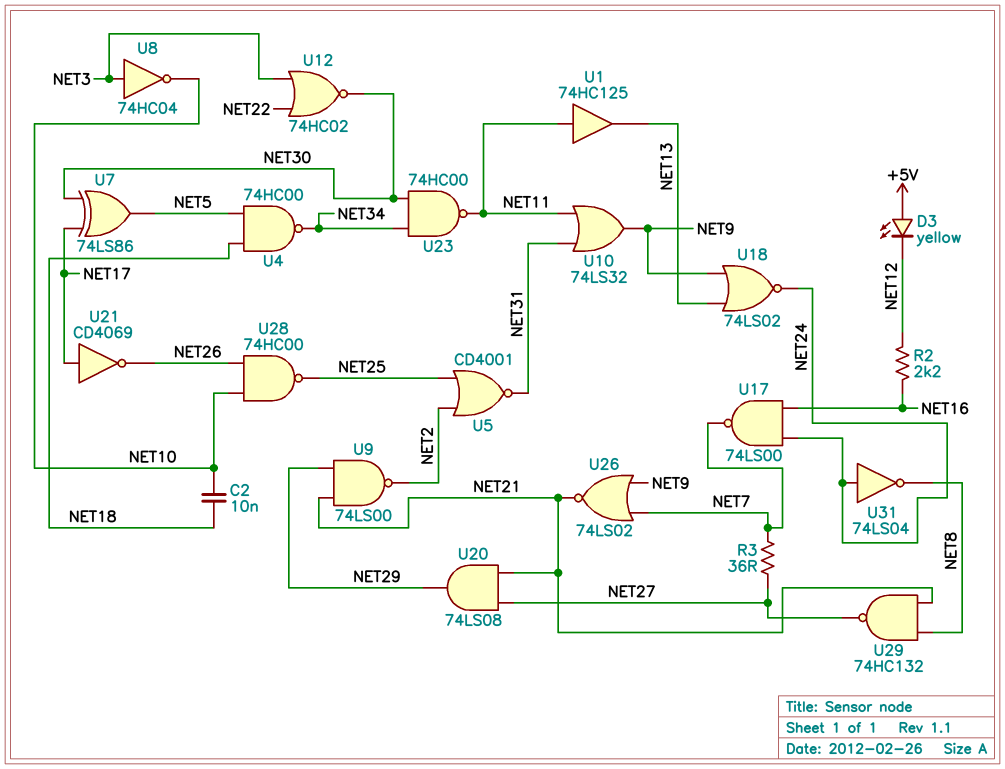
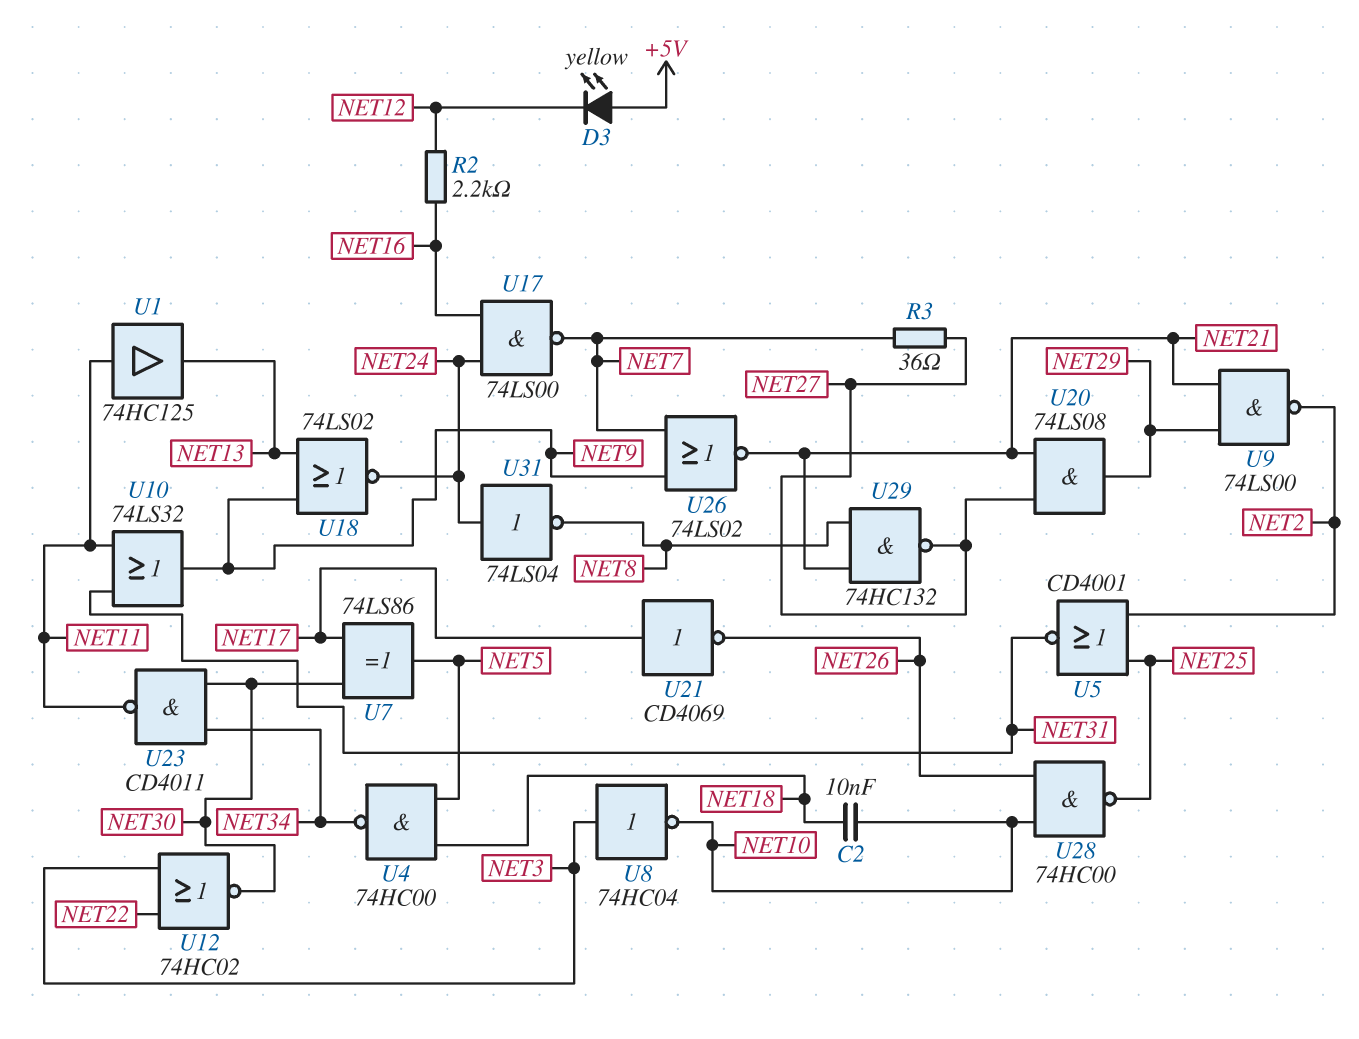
U23: NAND 74HC00 (in NET30, in NET34, out NET11) -> NAND CD4011 (in NET30, in NET34, out NET11)

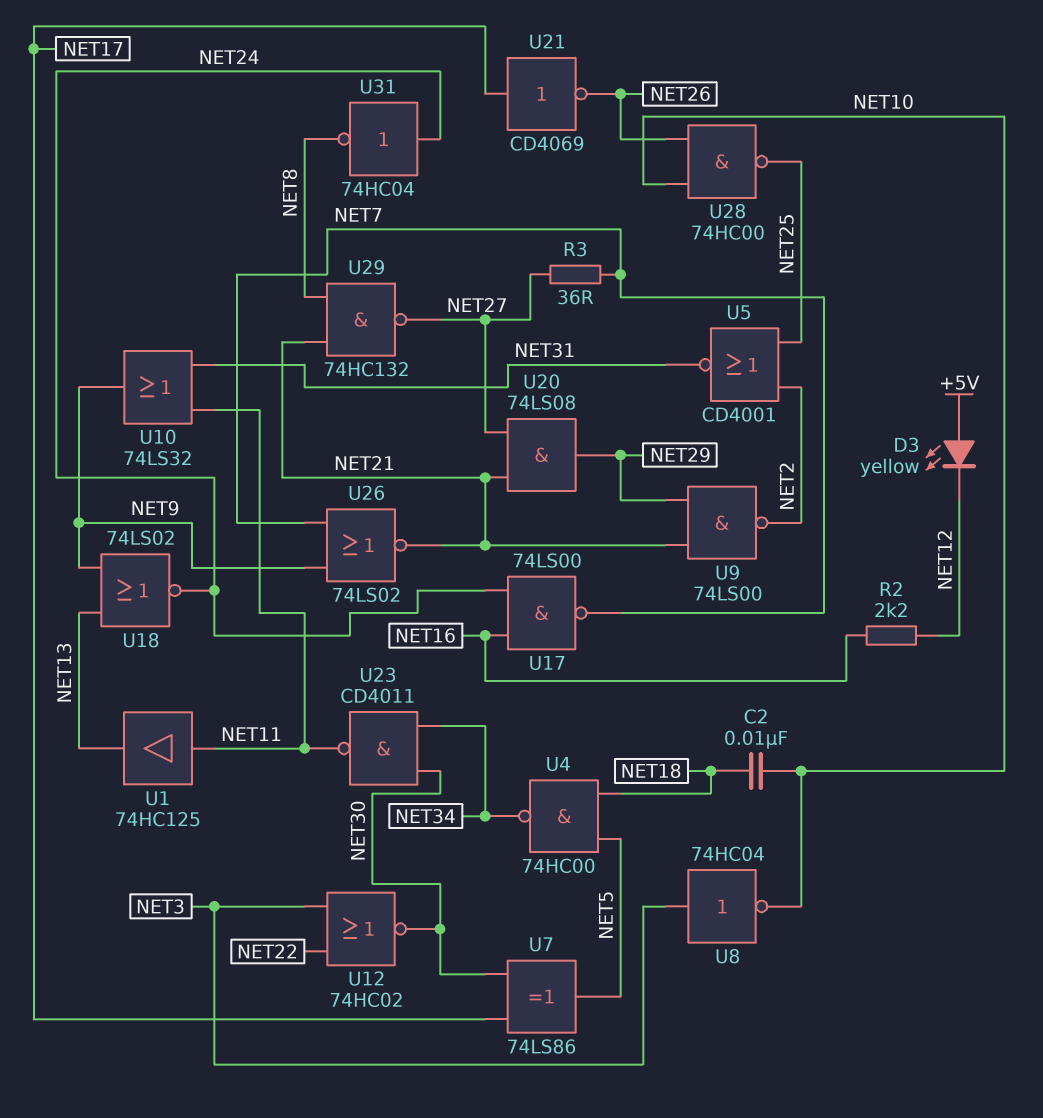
U31: NOT 74LS04 (in NET24, out NET8) -> NOT 74HC04 (in NET24, out NET8)

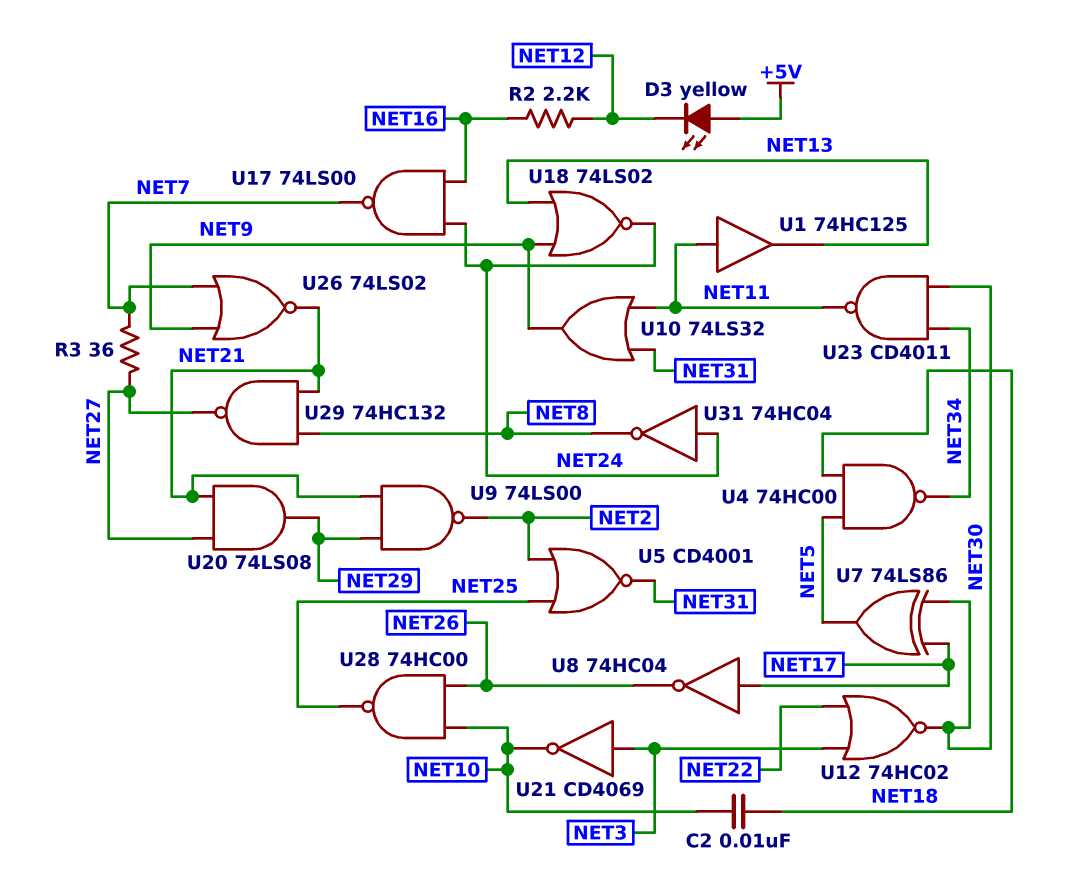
U8: NOT 74HC04 (in NET3, out NET10) -> NOT 74HC04 (in NET17, out NET26)
U21: NOT CD4069 (in NET17, out NET26) -> NOT CD4069 (in NET3, out NET10)

